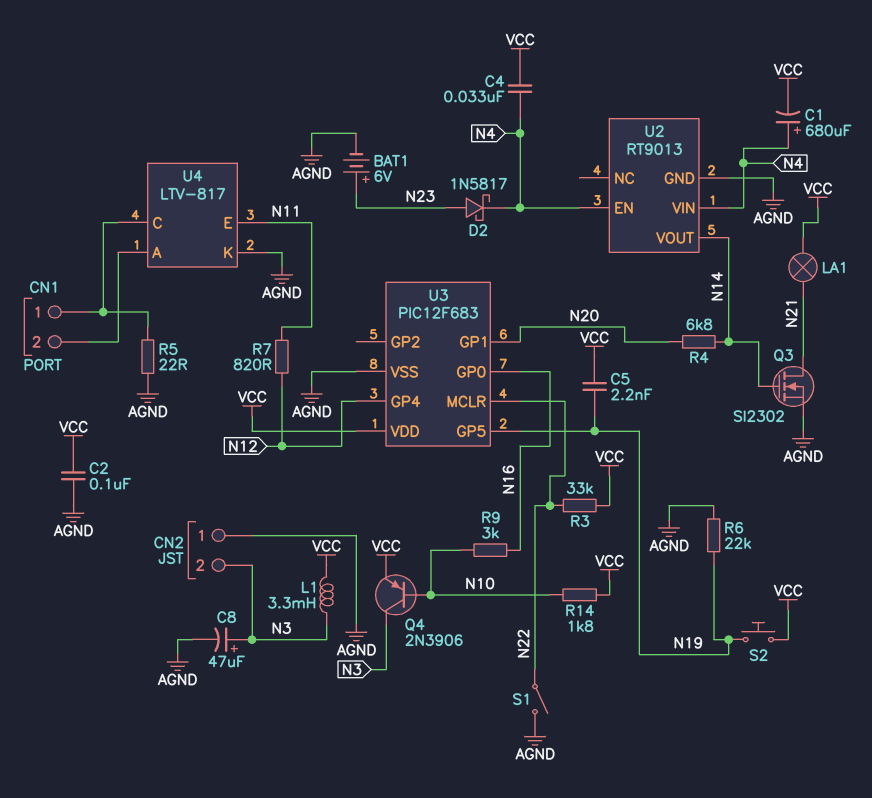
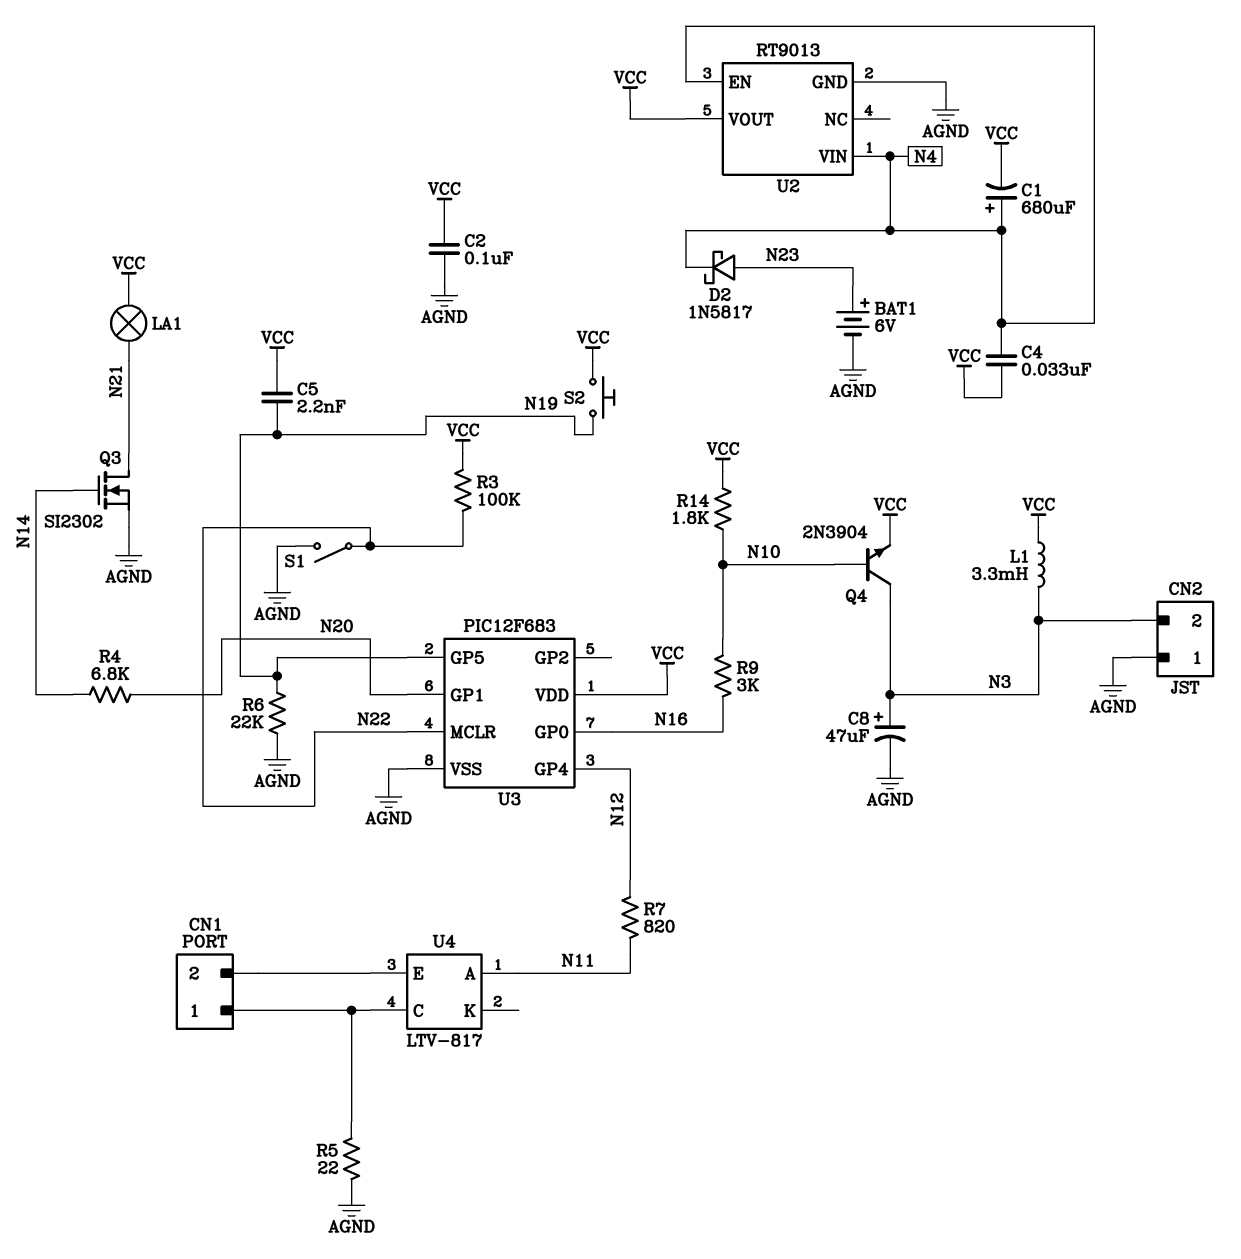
Q4: PNP 2N3906 (B N10, C N3, E VCC) -> NPN 2N3904 (B N10, C N3, E VCC)
R3: 33k (N22, VCC) -> 100k (N22, VCC)
U2 pin VOUT: N14 -> VCC
U4 pin A: CN1/2 -> N11
U4 pin E: N11 -> CN1/2
U4 pin K: AGND -> none

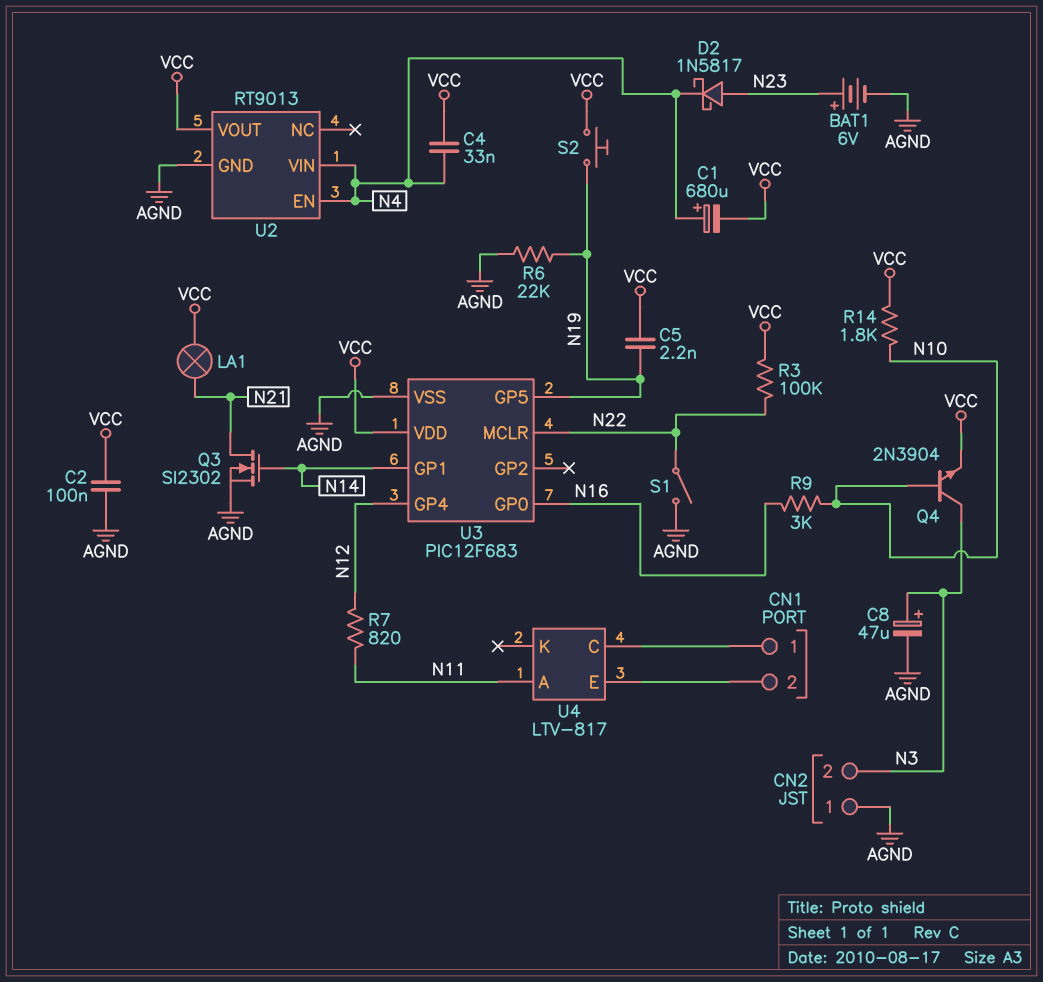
L1: 3.3mH (N3, VCC) -> none
R4: 6.8k (N14, N20) -> none
R5: 22 (AGND, CN1/1) -> none
U3 pin GP1: N20 -> N14

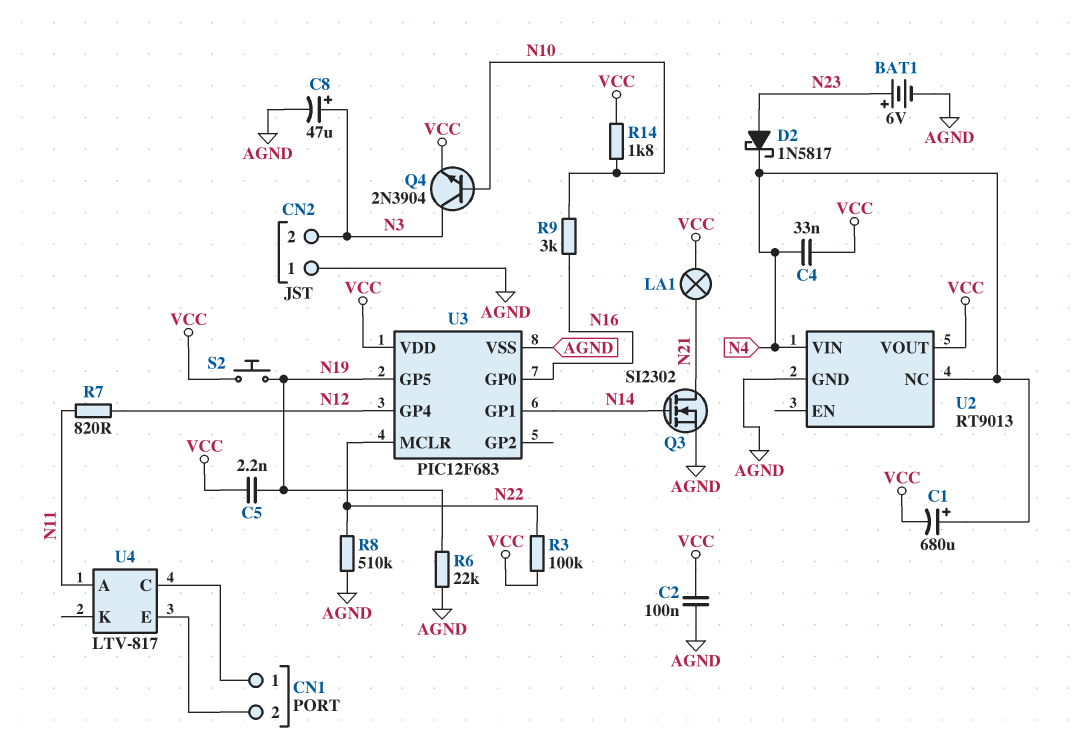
R8: none -> 510k (AGND, N22)
S1: switch (AGND, N22) -> none
U2 pin EN: N4 -> none
U2 pin NC: none -> N4

